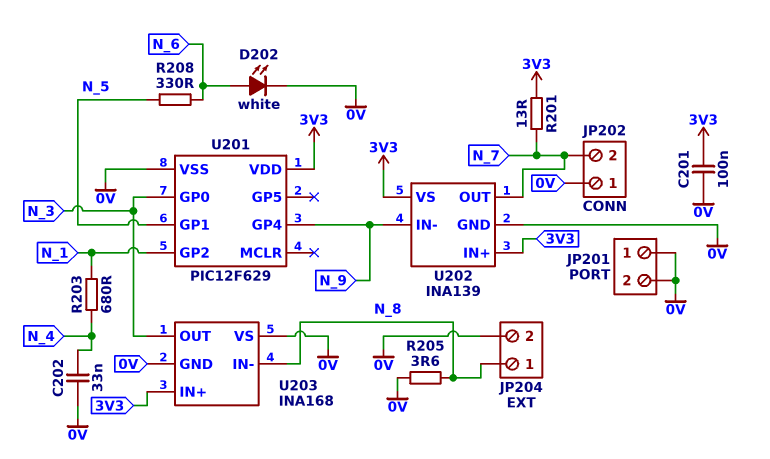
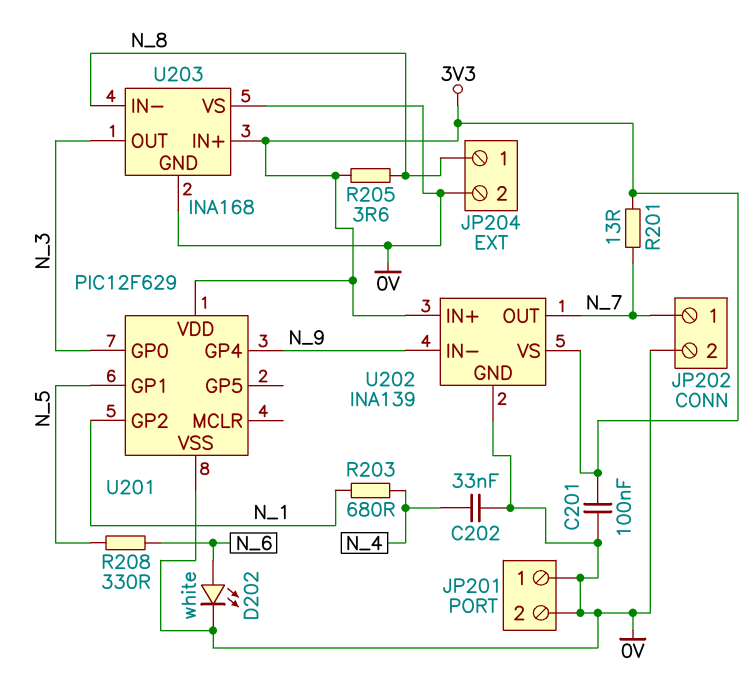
JP202 pin 1: 0V -> N_7
JP202 pin 2: N_7 -> 0V
R205: 3.6 (0V, N_8) -> 3.6 (3V3, N_8)

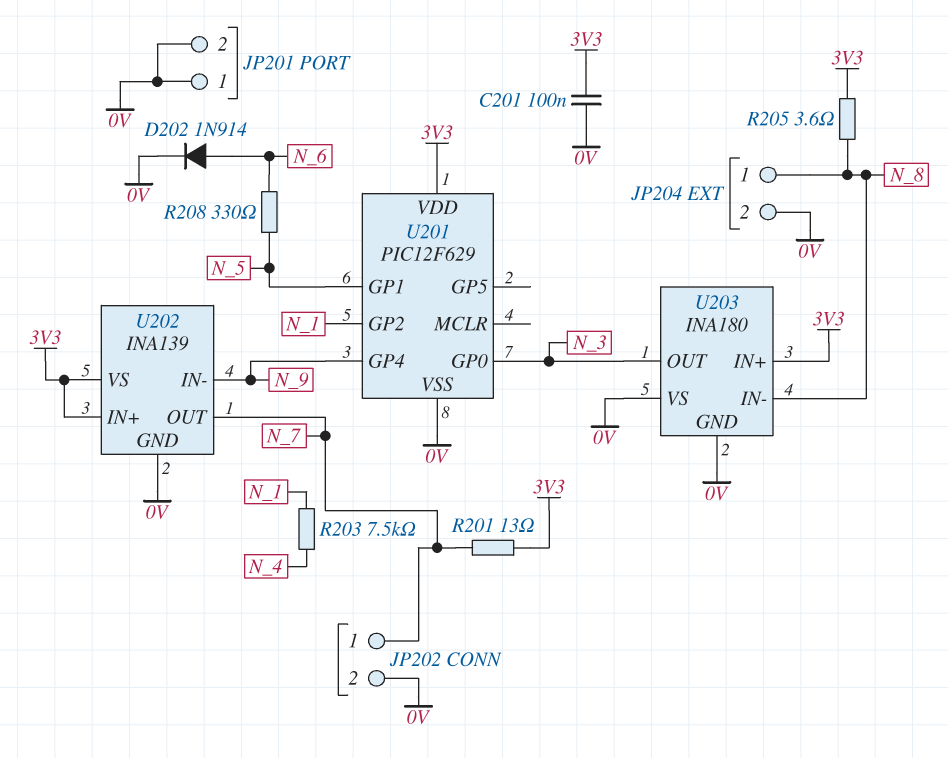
C202: 33nF (0V, N_4) -> none
D202: LED white (A N_6, K 0V) -> diode 1N914 (A N_6, K 0V)
R203: 680 (N_1, N_4) -> 7.5k (N_1, N_4)
U203: INA168 -> INA180

